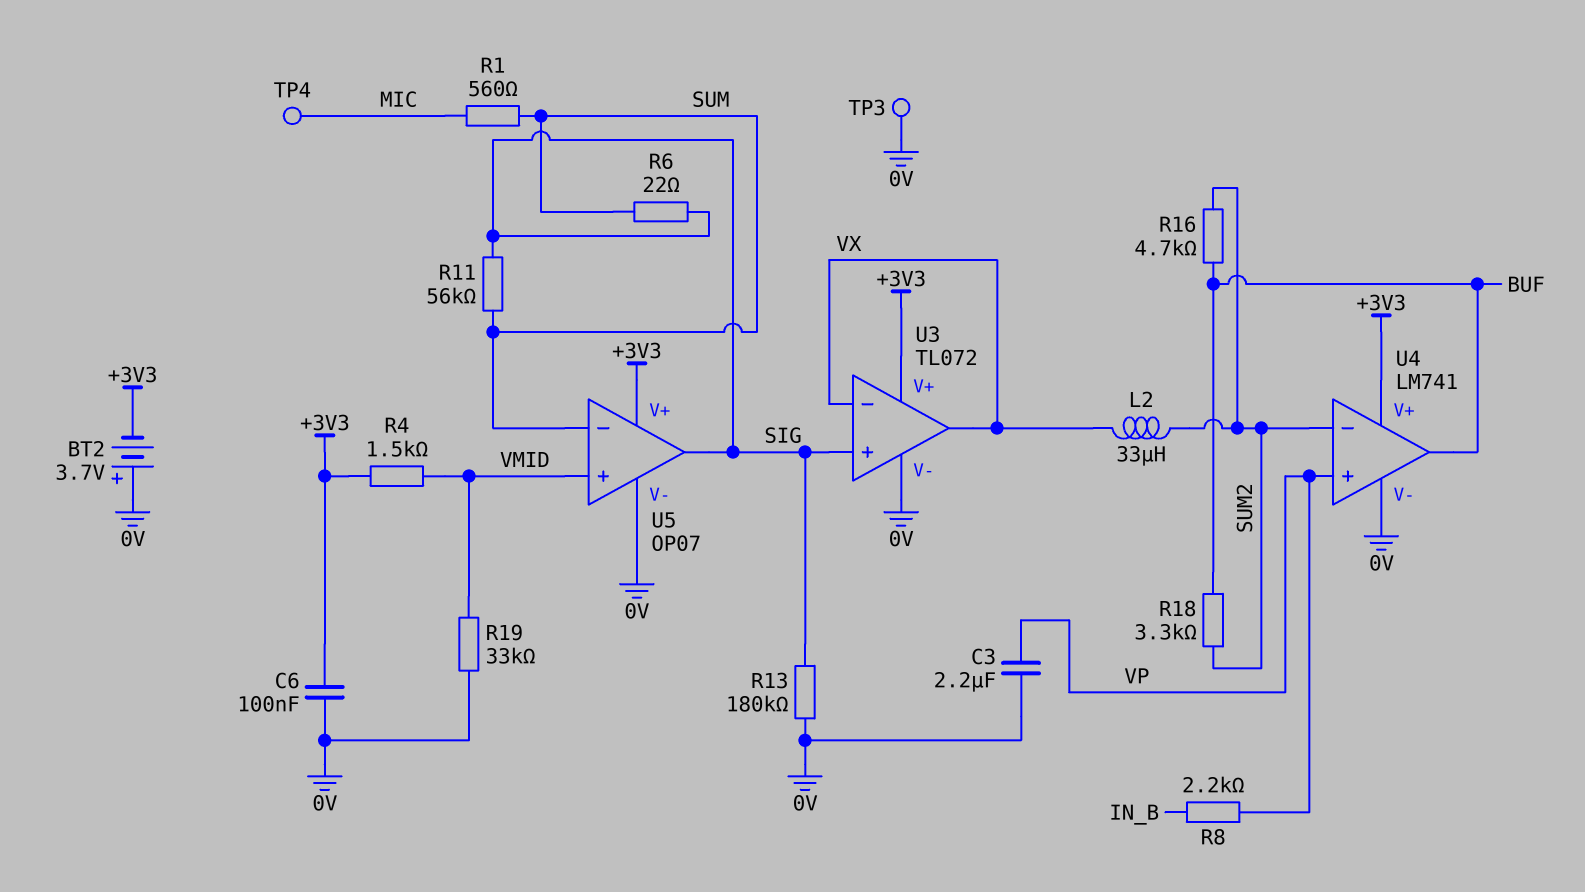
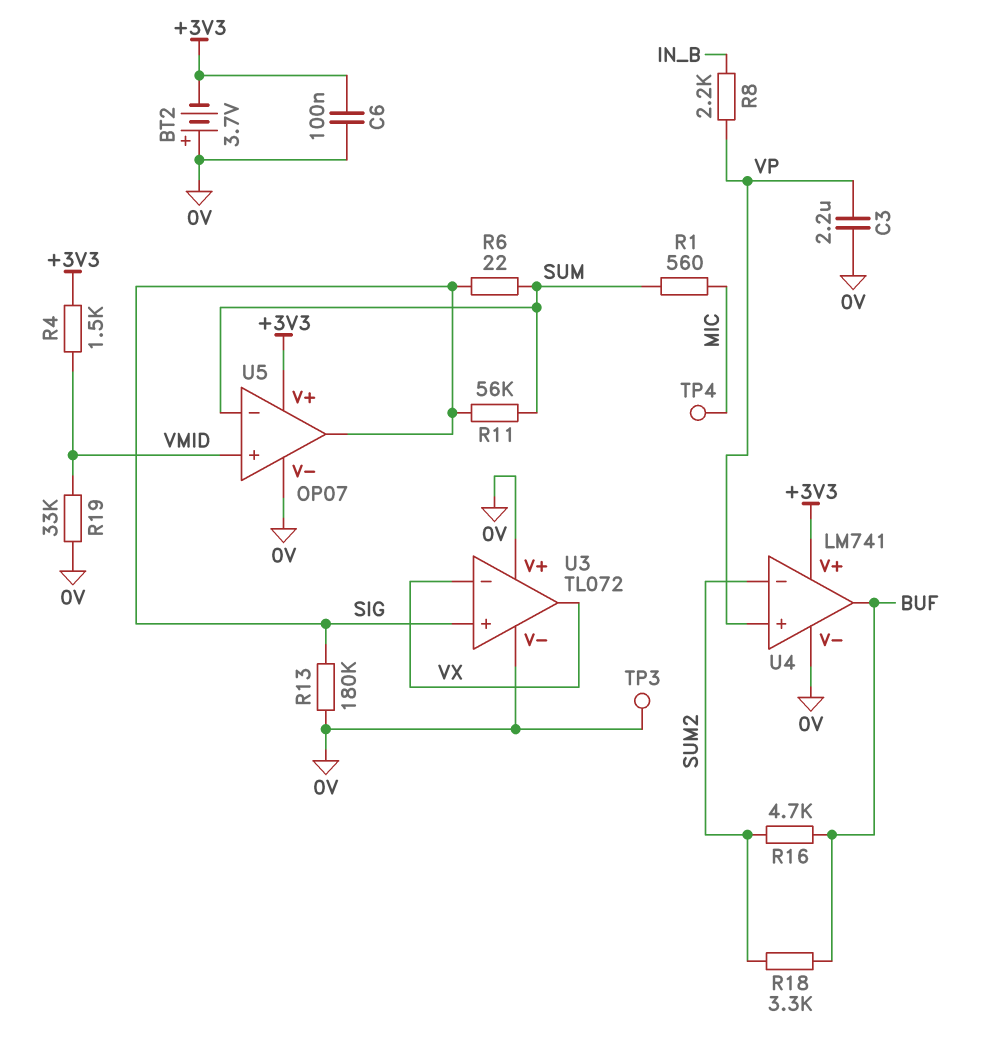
L2: 33uH (SUM2, VX) -> none
U3 pin V+: +3V3 -> 0V

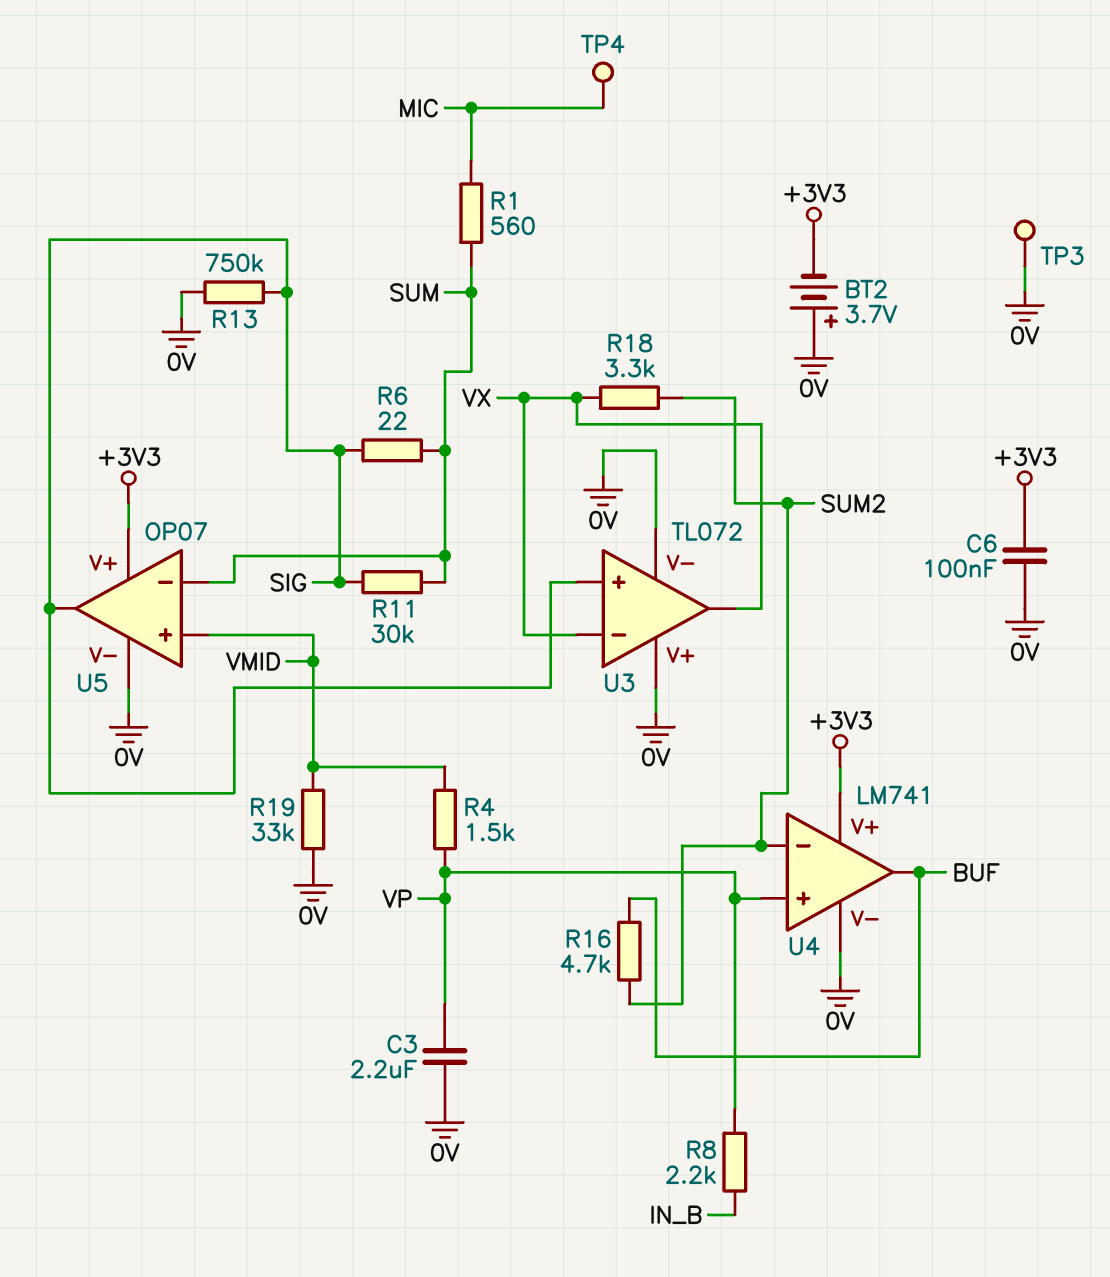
R4: 1.5k (+3V3, VMID) -> 1.5k (VMID, VP)
R11: 56k (SIG, SUM) -> 30k (SIG, SUM)
R13: 180k (0V, SIG) -> 750k (0V, SIG)
R18: 3.3k (BUF, SUM2) -> 3.3k (SUM2, VX)

